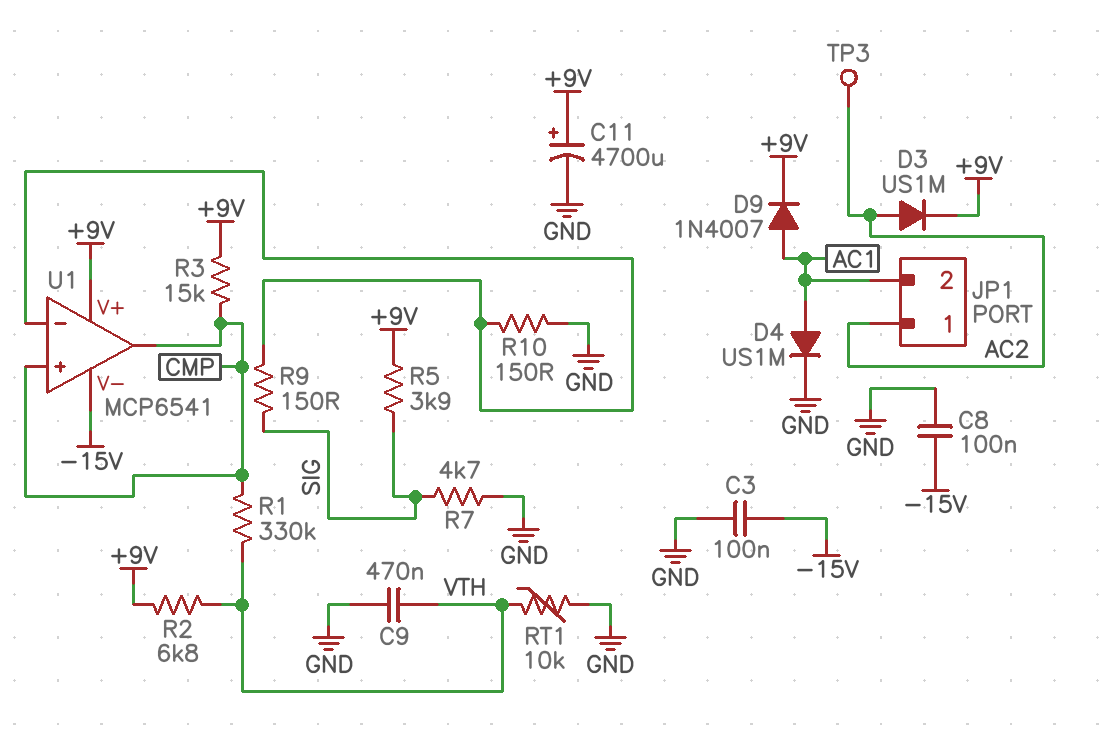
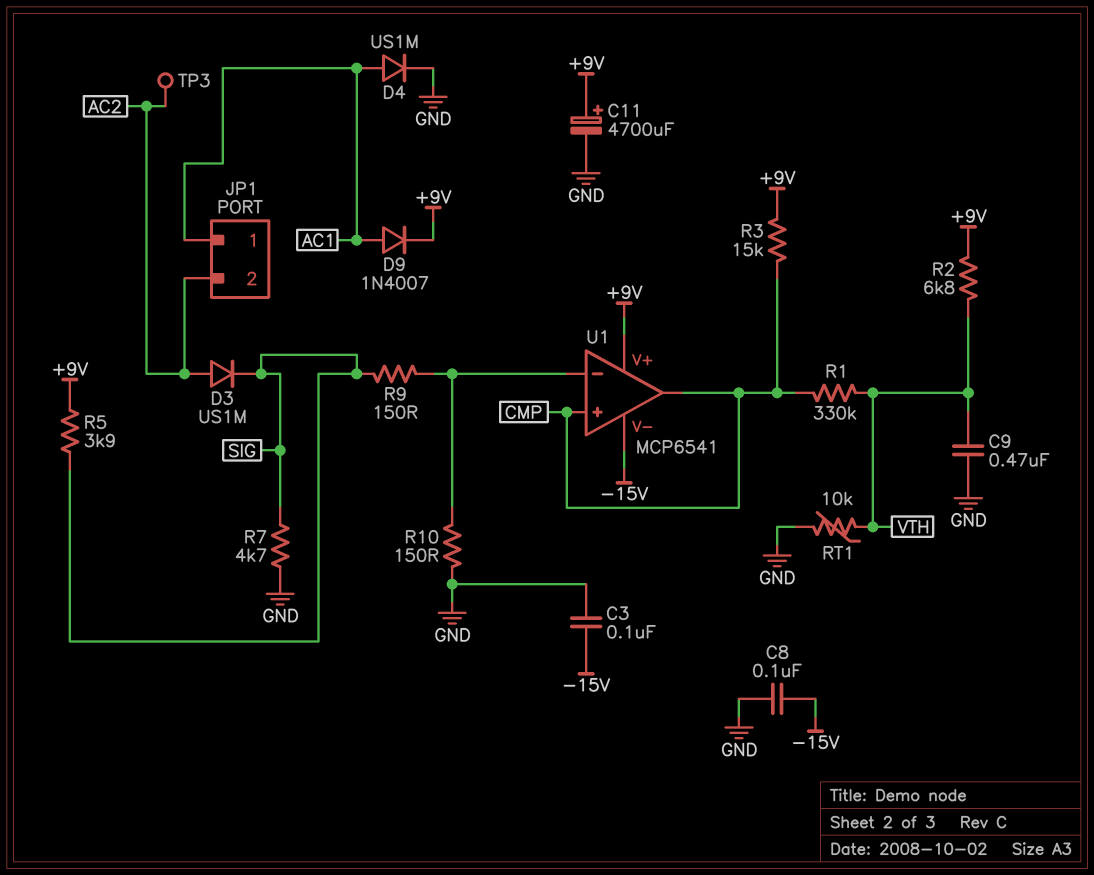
D3: diode US1M (A AC2, K +9V) -> diode US1M (A AC2, K SIG)
JP1 pin 1: AC2 -> AC1
JP1 pin 2: AC1 -> AC2

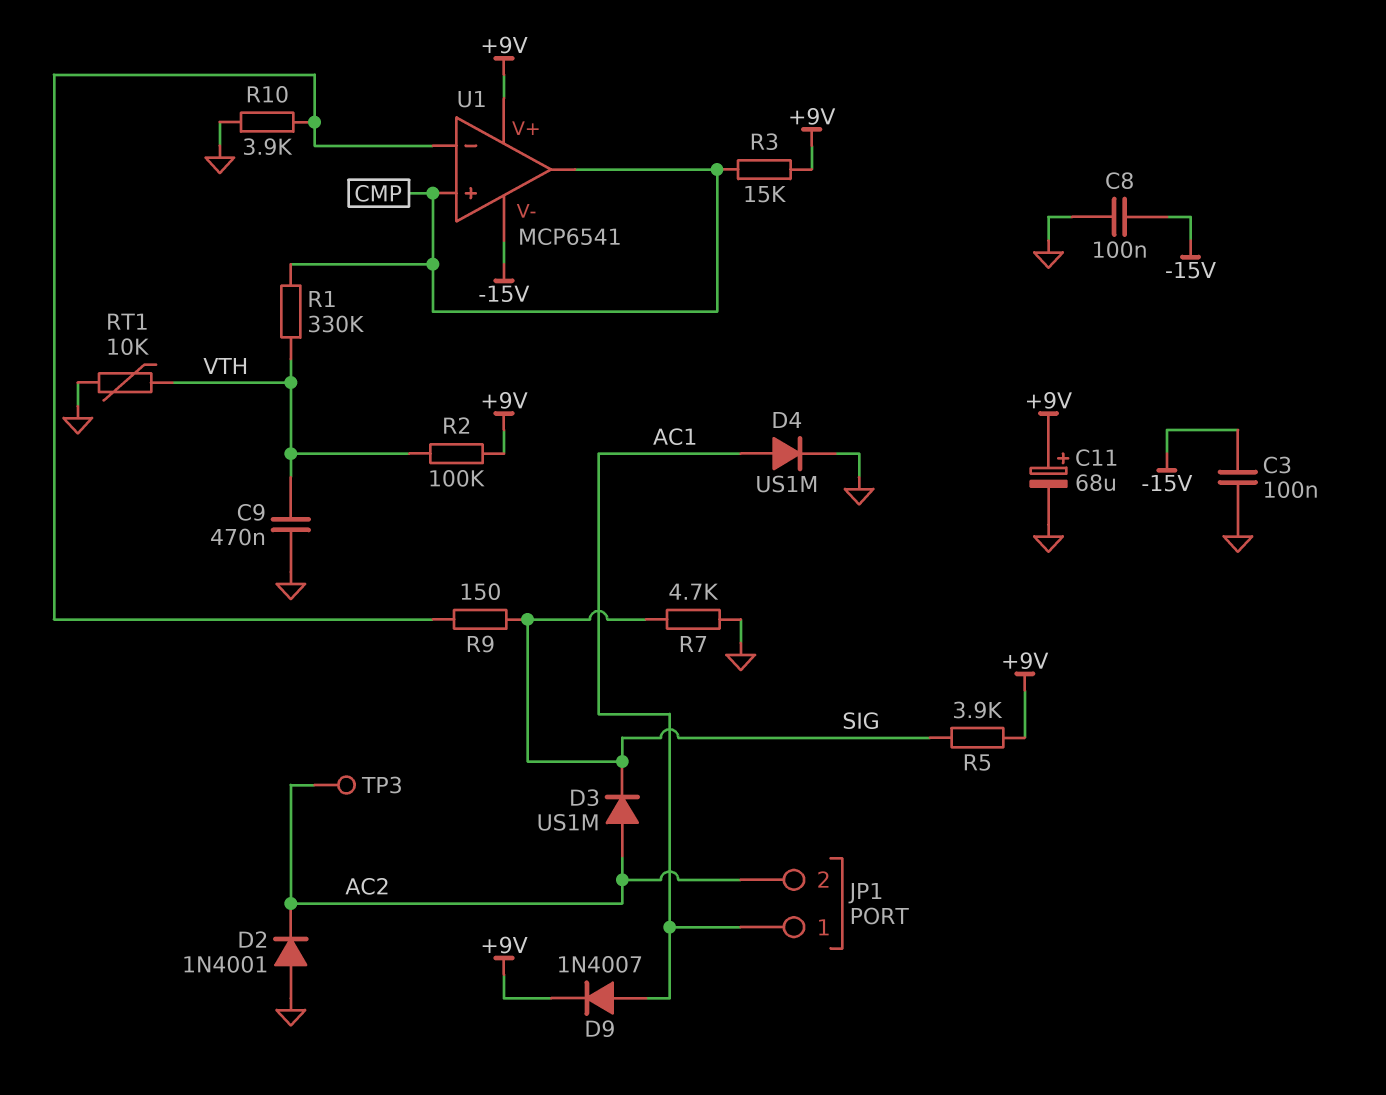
C11: 4700uF (plus +9V, minus GND) -> 68uF (plus +9V, minus GND)
D2: none -> diode 1N4001 (A GND, K AC2)
R2: 6.8k (+9V, VTH) -> 100k (+9V, VTH)
R10: 150 (GND, U1/in-) -> 3.9k (GND, U1/in-)

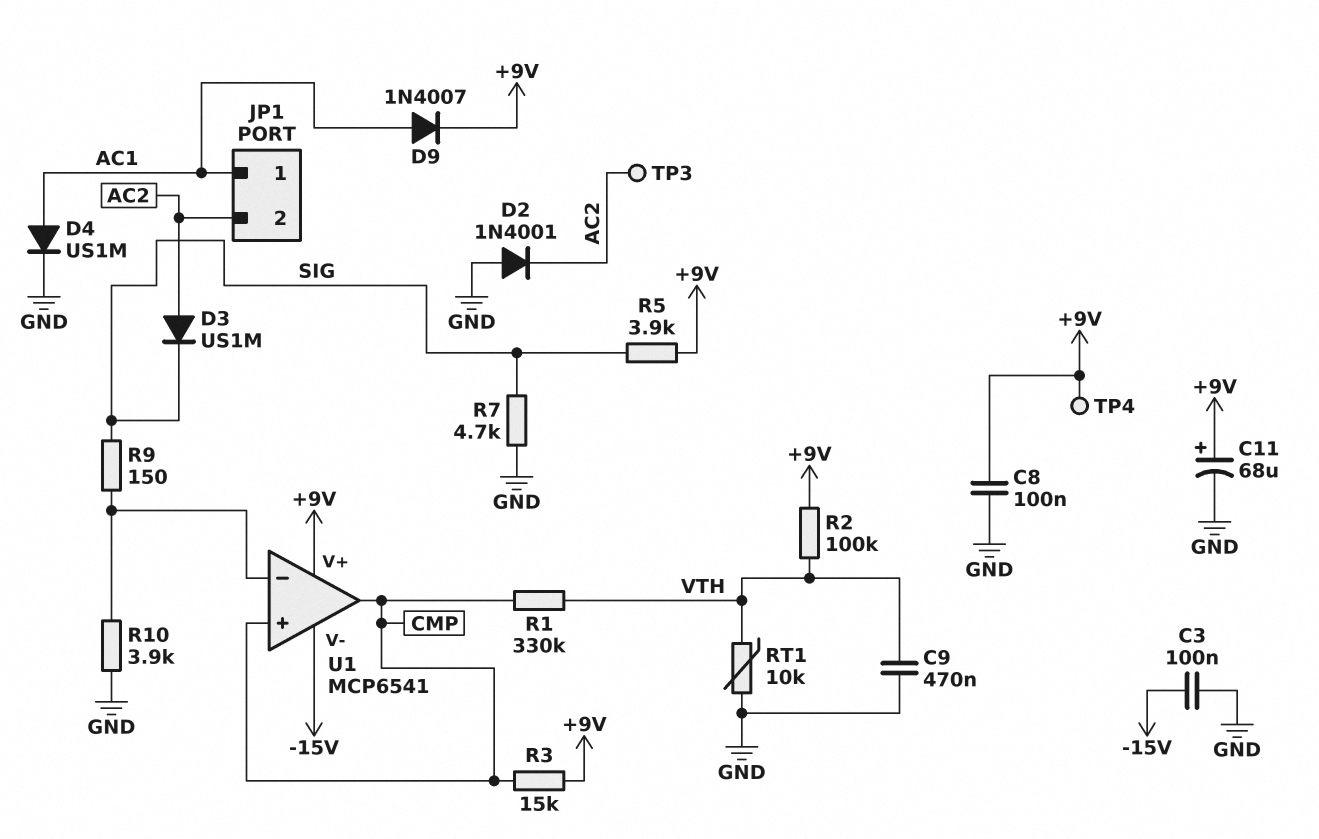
C8: 100nF (-15V, GND) -> 100nF (+9V, GND)
TP4: none -> test point (+9V)

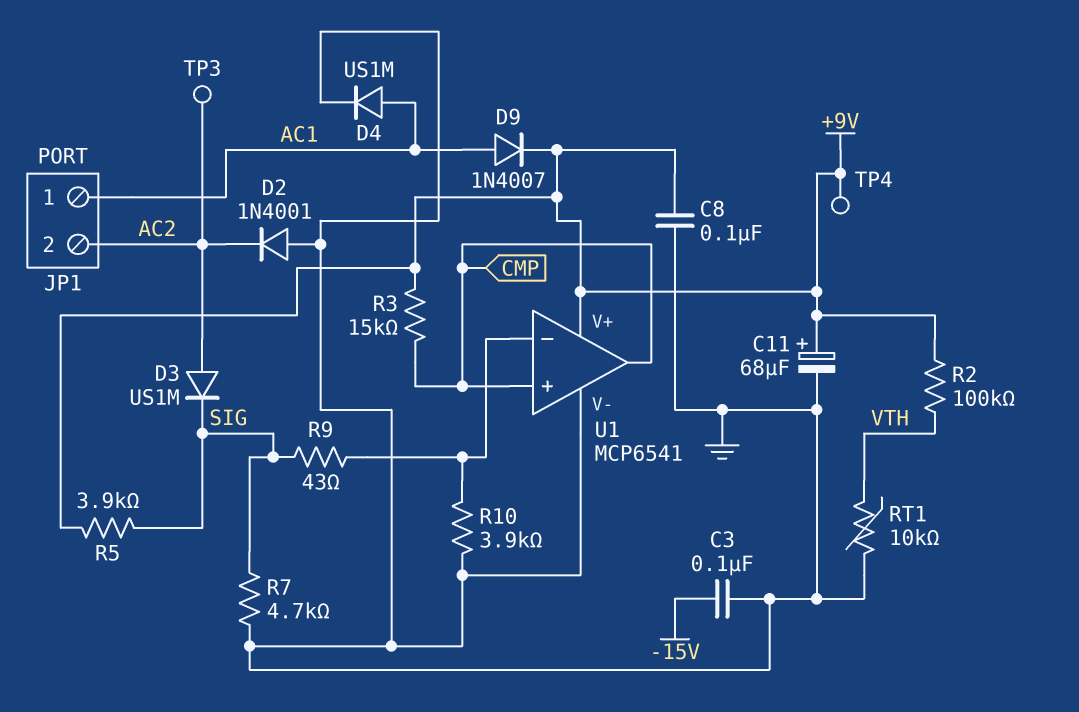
C9: 470nF (GND, VTH) -> none
R1: 330k (CMP, VTH) -> none
R9: 150 (SIG, U1/in-) -> 43 (SIG, U1/in-)
U1 pin V-: -15V -> GND

